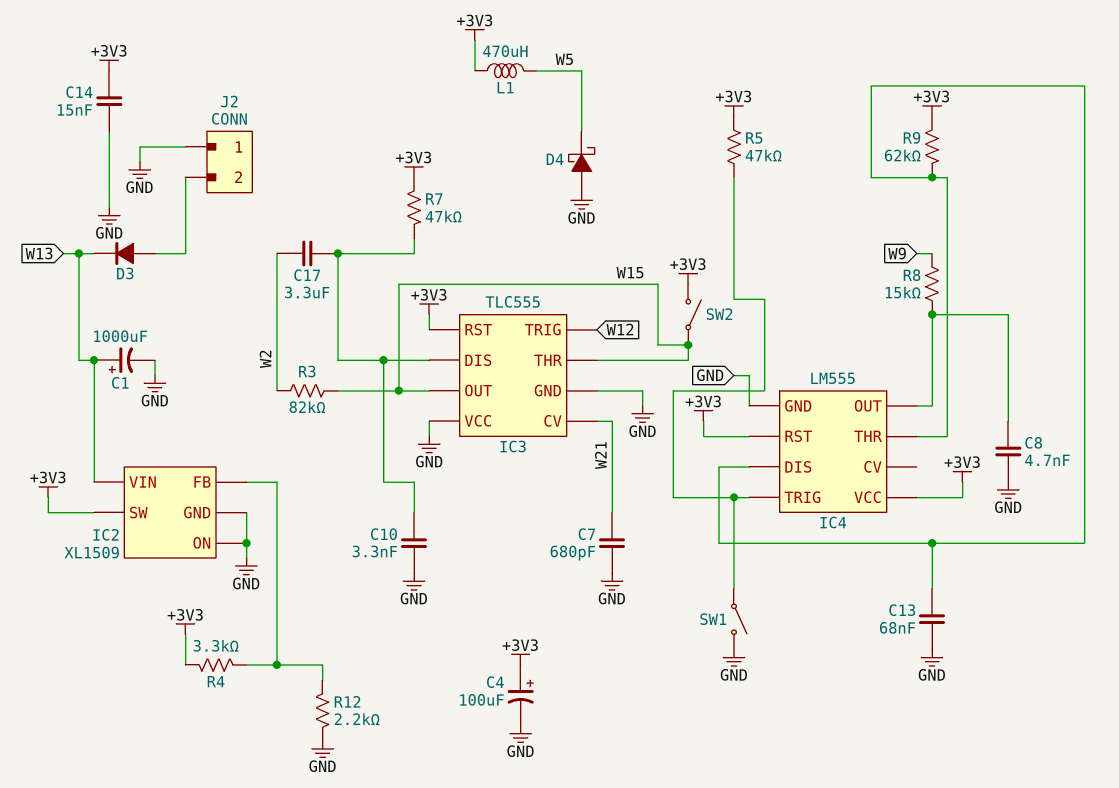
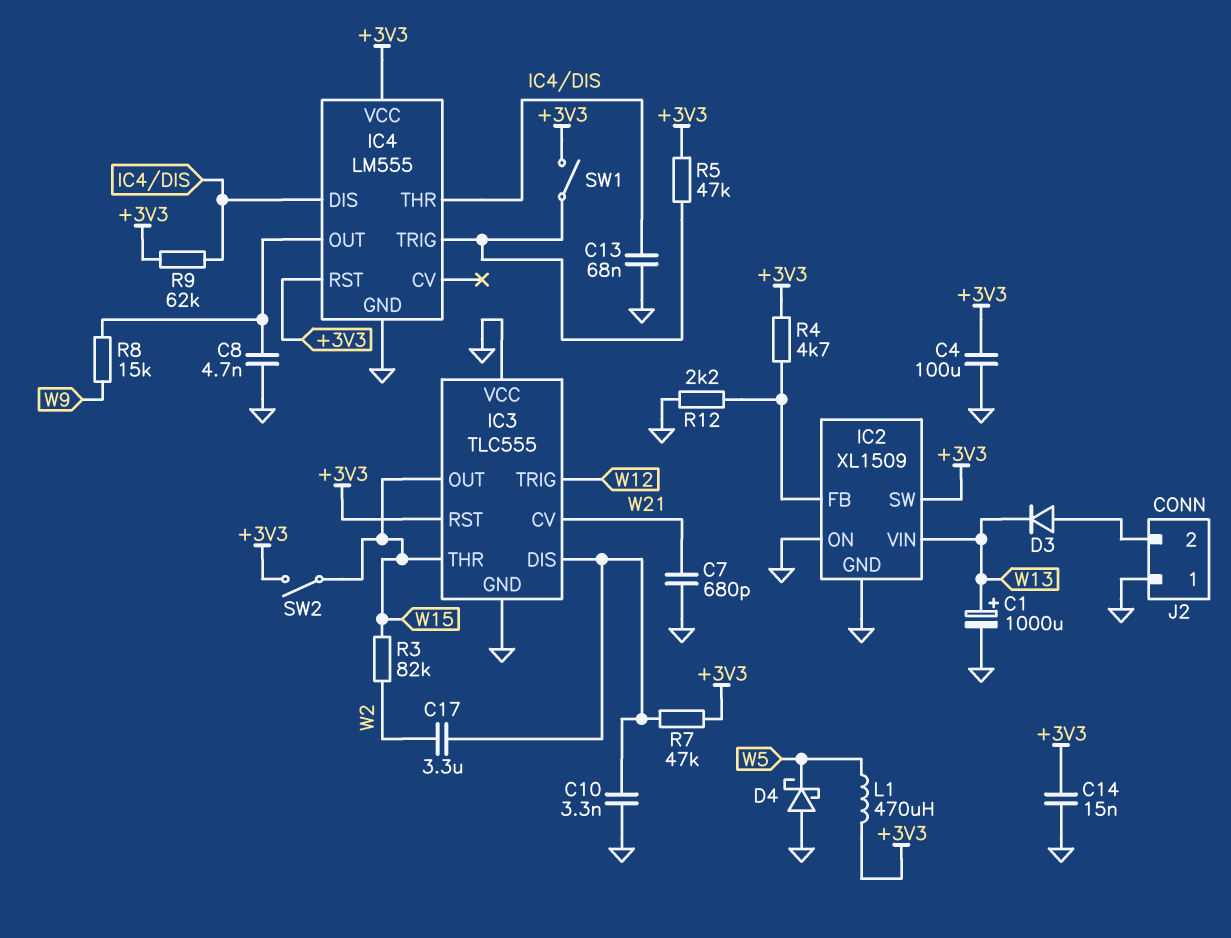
C4: 100uF (plus +3V3, minus GND) -> 100uF (+3V3, GND)
R4: 3.3k (+3V3, IC2/FB) -> 4.7k (+3V3, IC2/FB)
SW1: switch (GND, IC4/TRIG) -> switch (+3V3, IC4/TRIG)

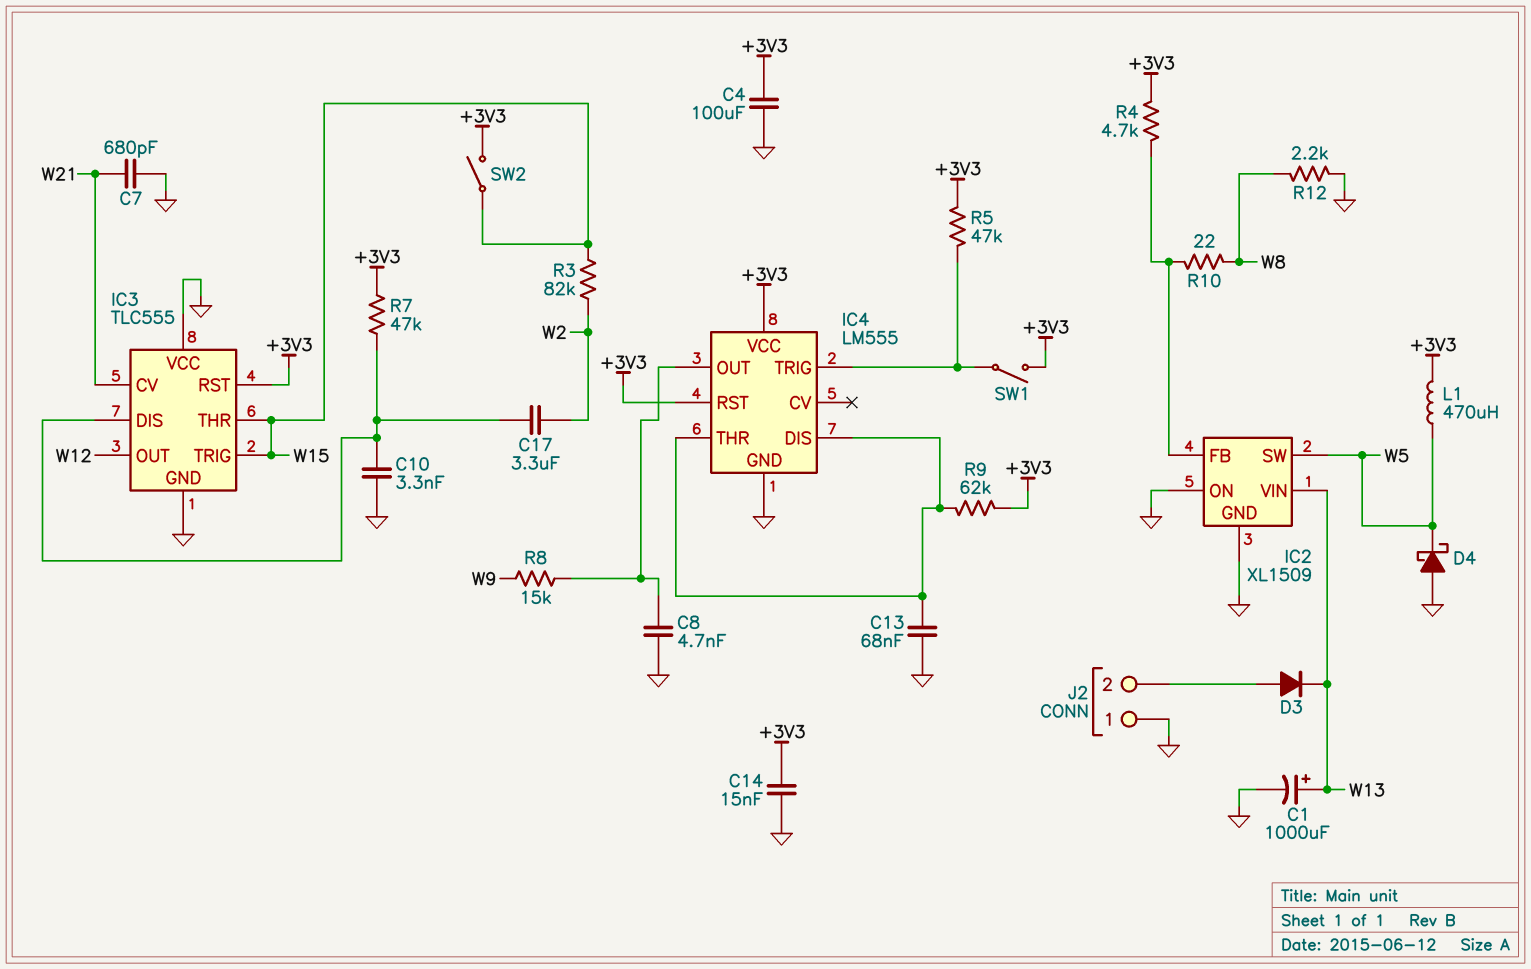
IC2 pin SW: +3V3 -> W5
IC3 pin OUT: W15 -> W12
IC3 pin TRIG: W12 -> W15
R10: none -> 22 (IC2/FB, W8)
R12: 2.2k (GND, IC2/FB) -> 2.2k (GND, W8)

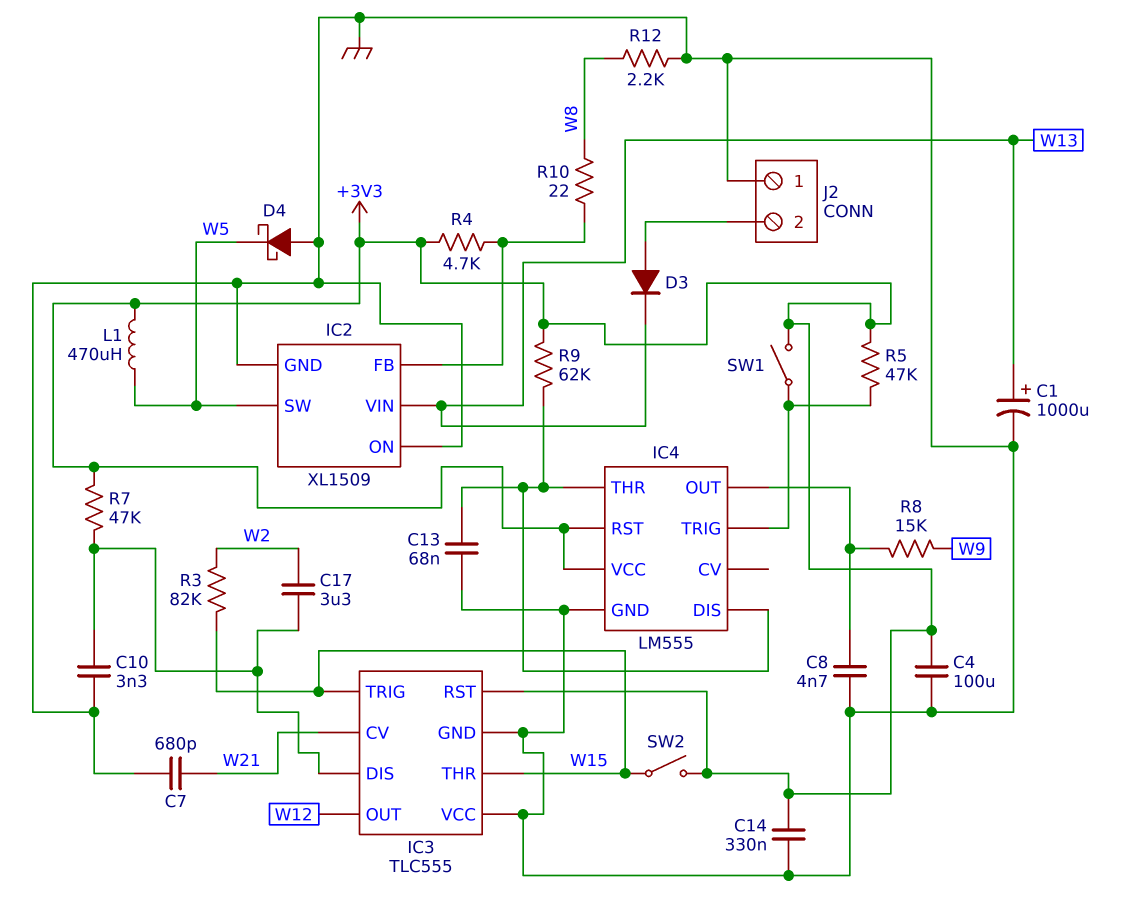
C14: 15nF (+3V3, GND) -> 330nF (+3V3, GND)

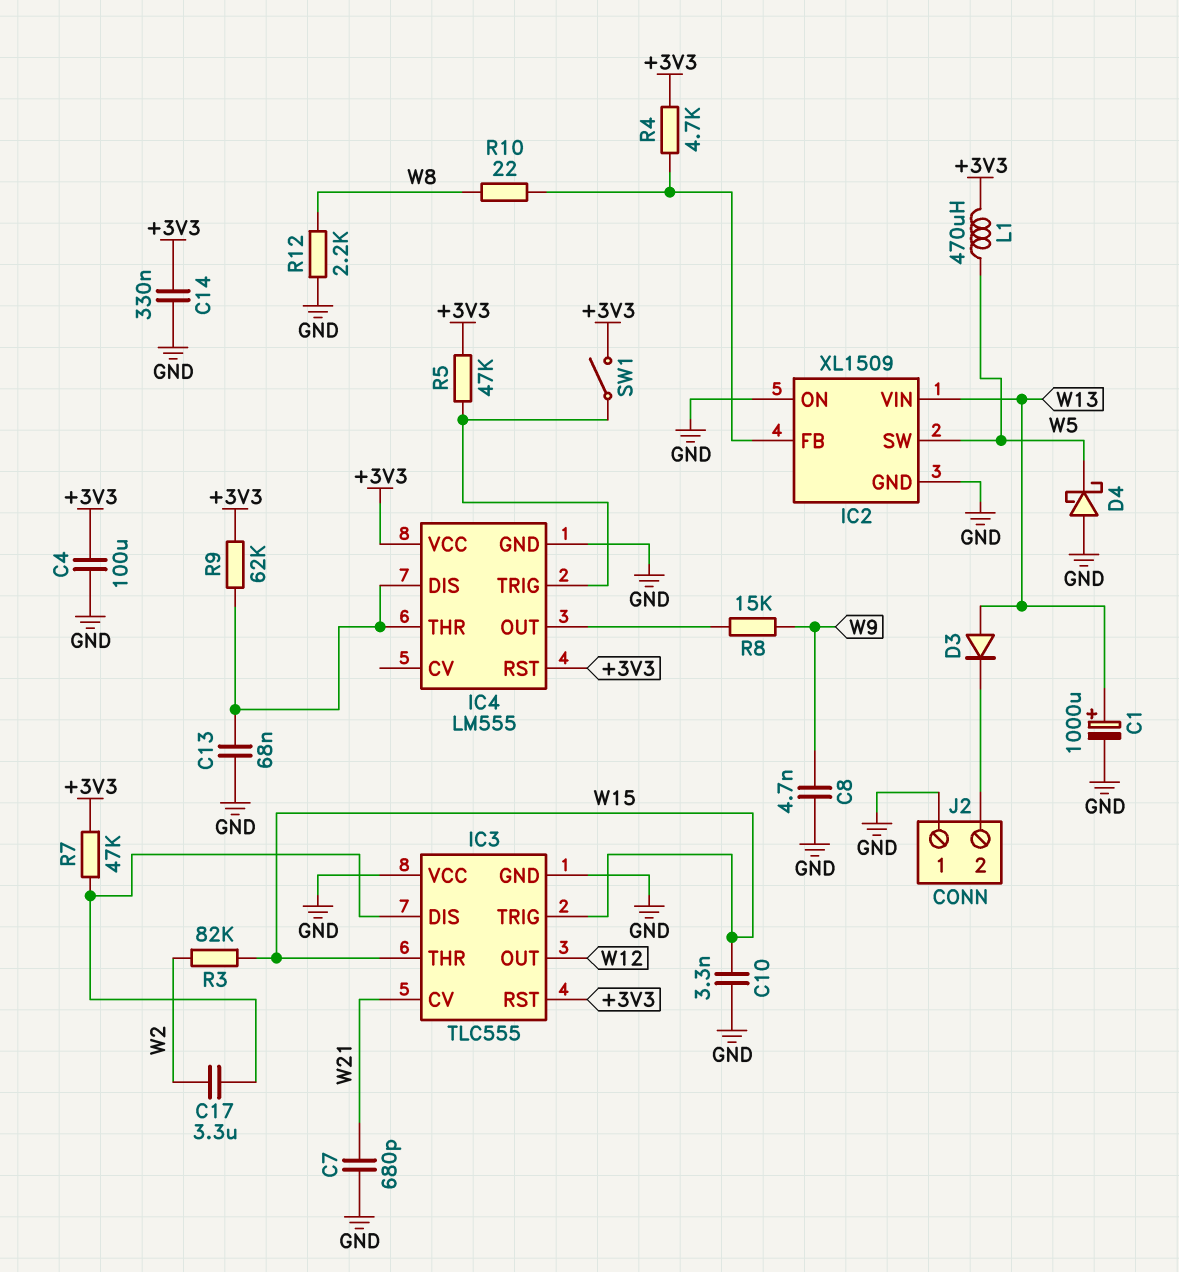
C8: 4.7nF (GND, IC4/OUT) -> 4.7nF (GND, W9)
C10: 3.3nF (GND, IC3/DIS) -> 3.3nF (GND, W15)
D3: diode (A J2/2, K W13) -> diode (A W13, K J2/2)
SW2: switch (+3V3, W15) -> none

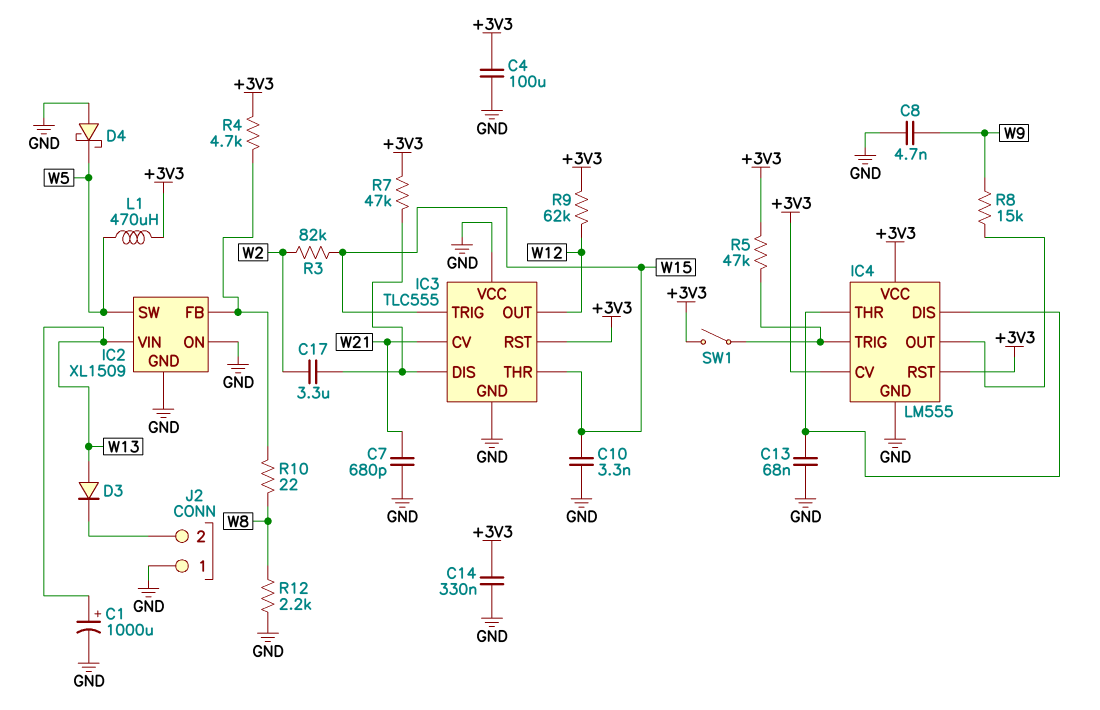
IC4 pin CV: none -> +3V3
R9: 62k (+3V3, IC4/DIS) -> 62k (+3V3, W12)

